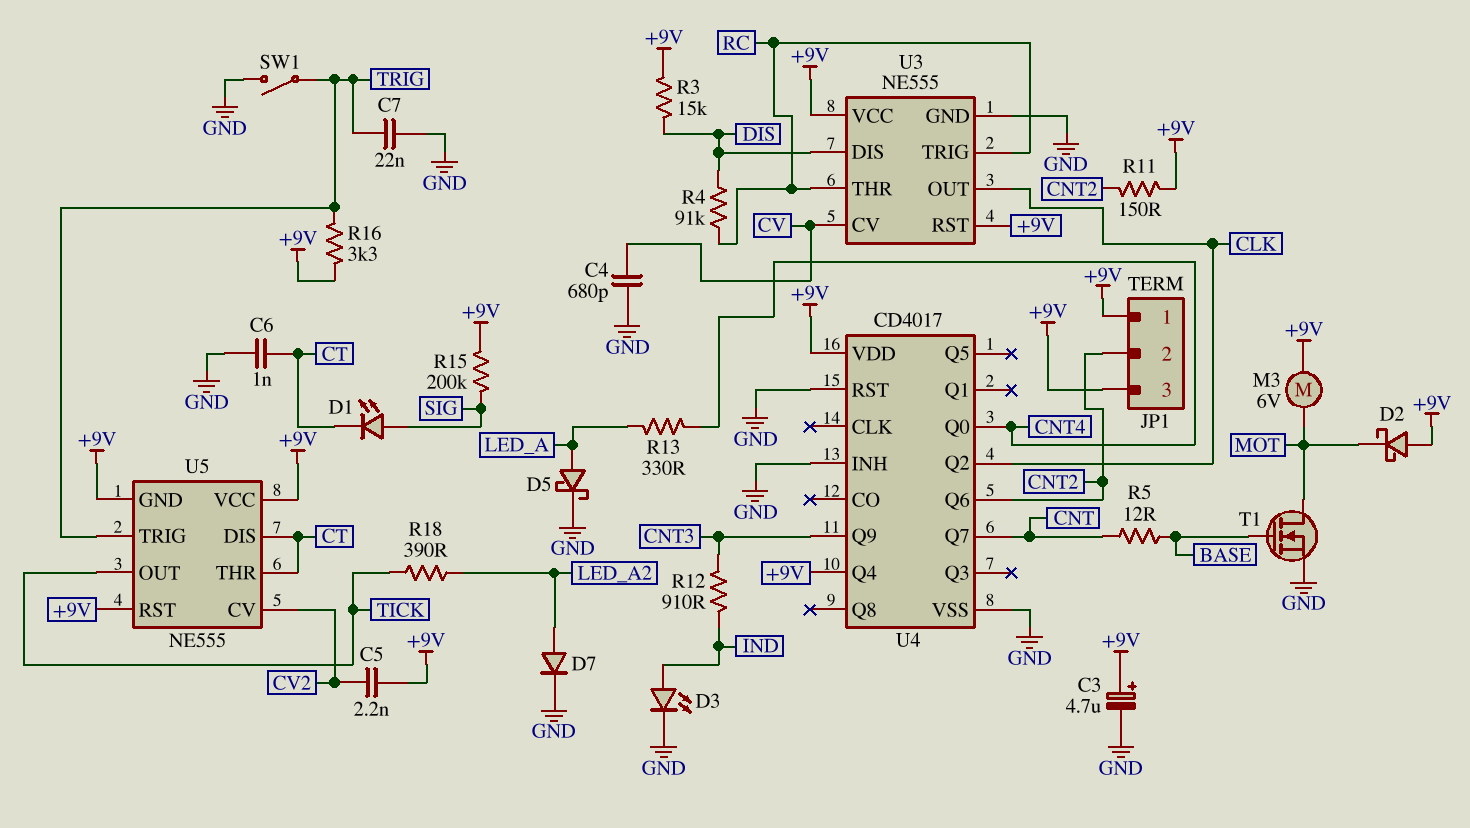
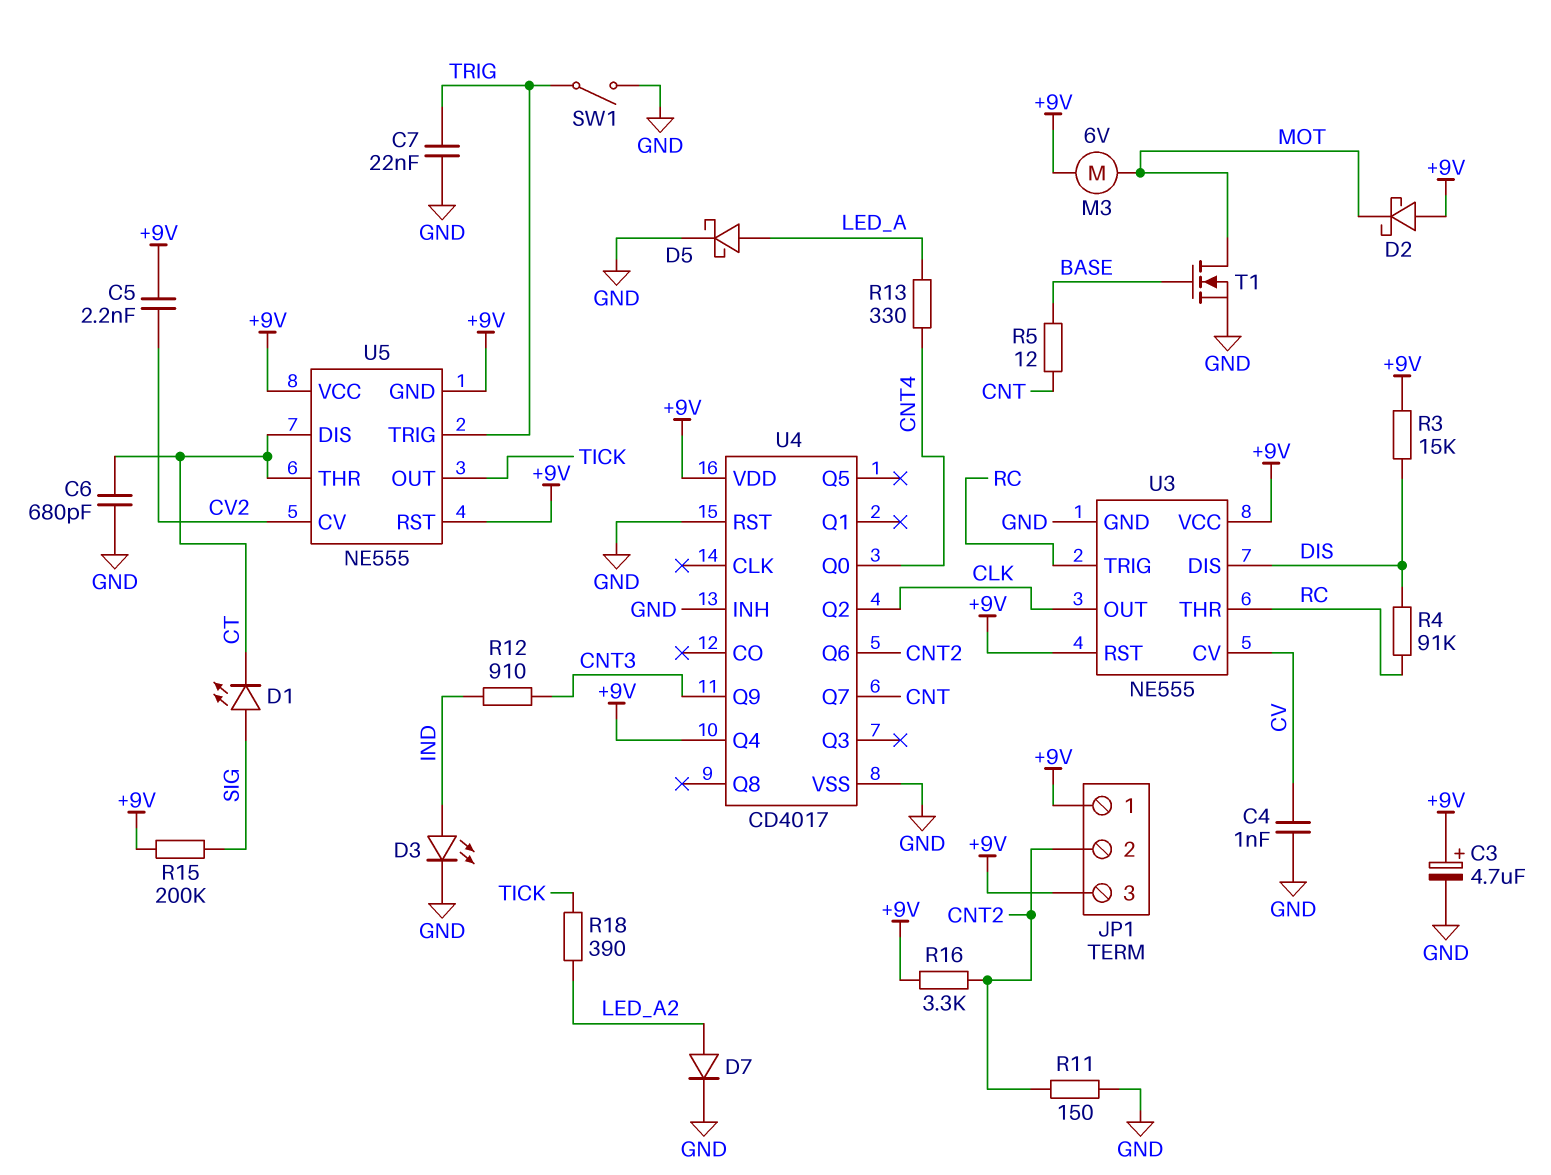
C4: 680pF (CV, GND) -> 1nF (CV, GND)
C6: 1nF (CT, GND) -> 680pF (CT, GND)
R11: 150 (+9V, CNT2) -> 150 (CNT2, GND)
R16: 3.3k (+9V, TRIG) -> 3.3k (+9V, CNT2)

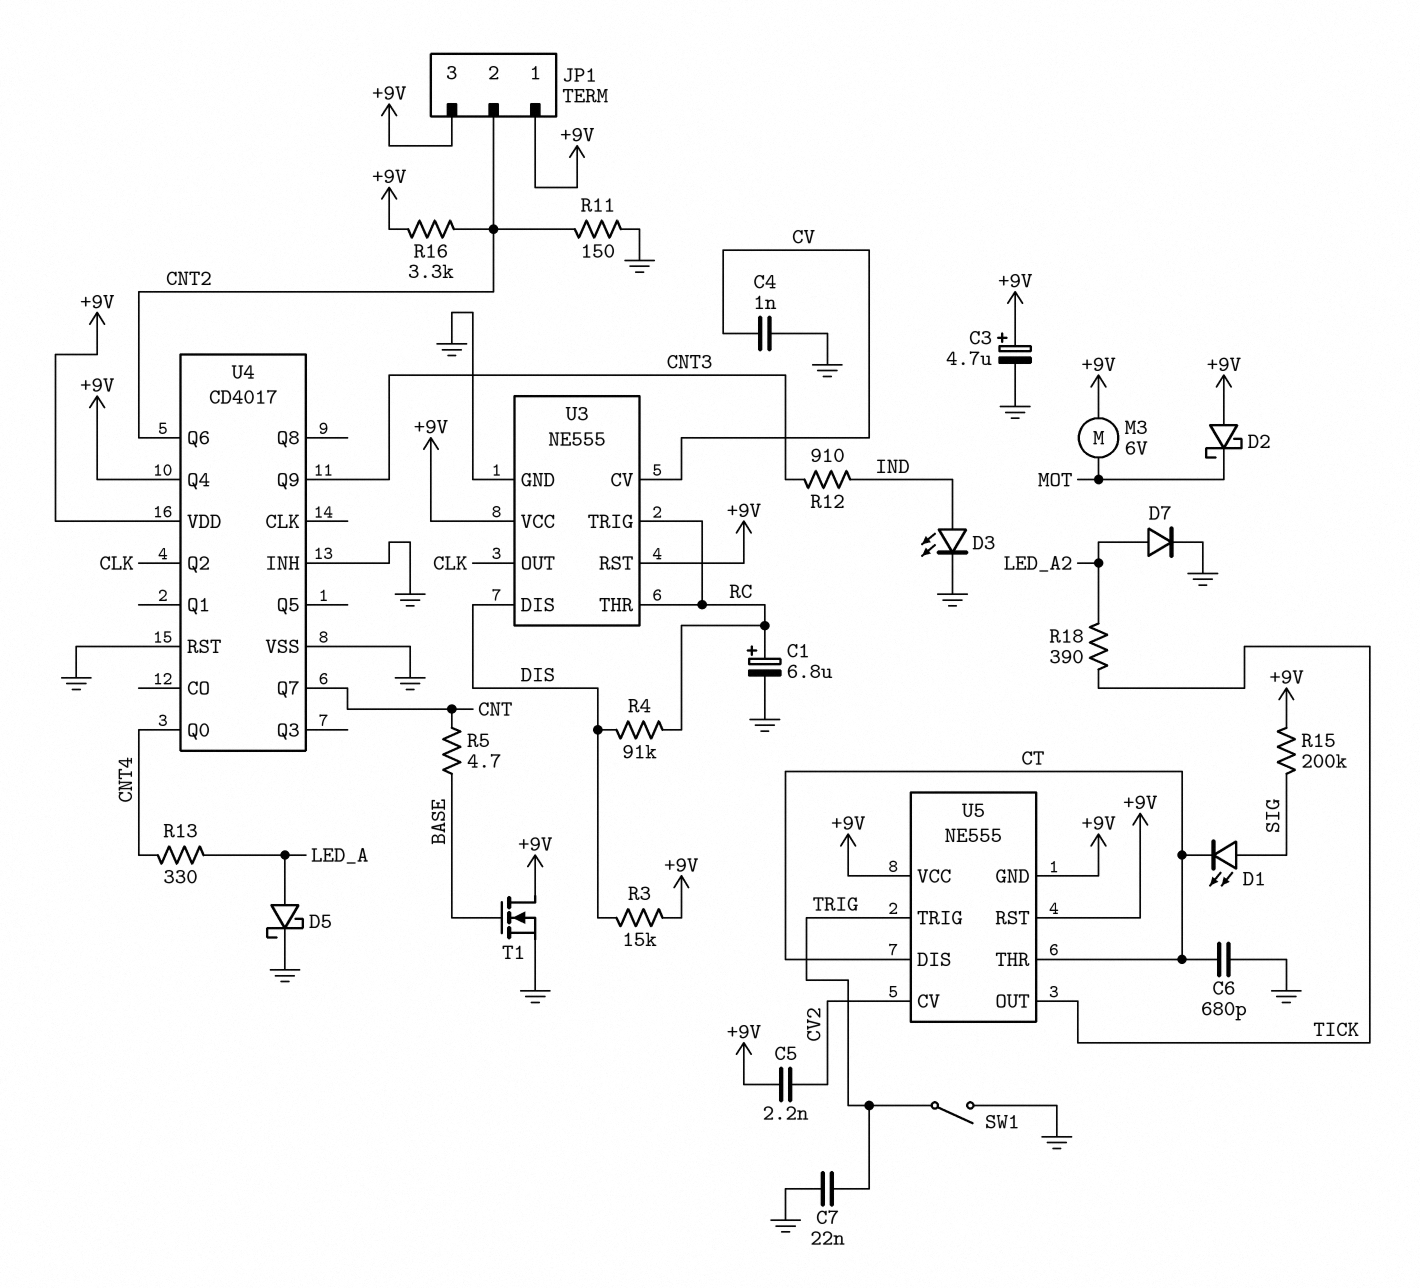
C1: none -> 6.8uF (plus RC, minus GND)
R5: 12 (BASE, CNT) -> 4.7 (BASE, CNT)
T1: NMOS (G BASE, D MOT, S GND) -> NMOS (G BASE, D +9V, S GND)

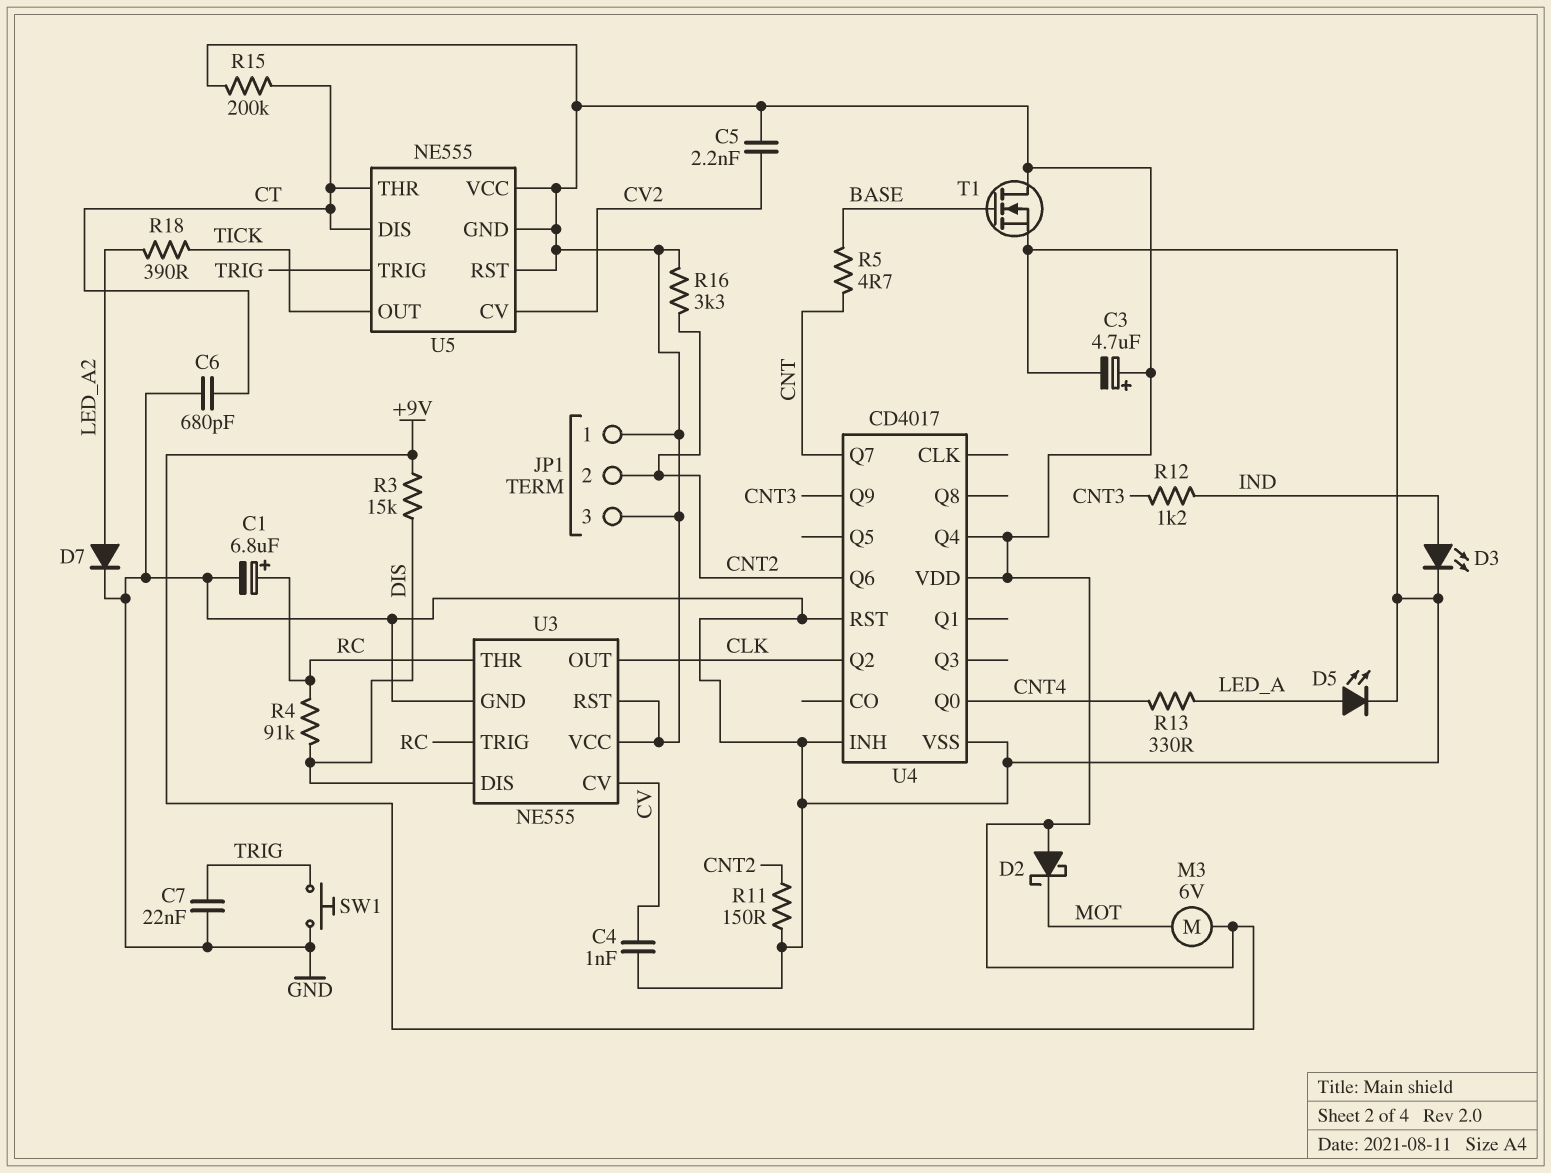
D1: LED (A SIG, K CT) -> none
D5: schottky (A LED_A, K GND) -> LED (A LED_A, K GND)
R12: 910 (CNT3, IND) -> 1.2k (CNT3, IND)
R15: 200k (+9V, SIG) -> 200k (+9V, CT)
SW1: switch (GND, TRIG) -> button (GND, TRIG)

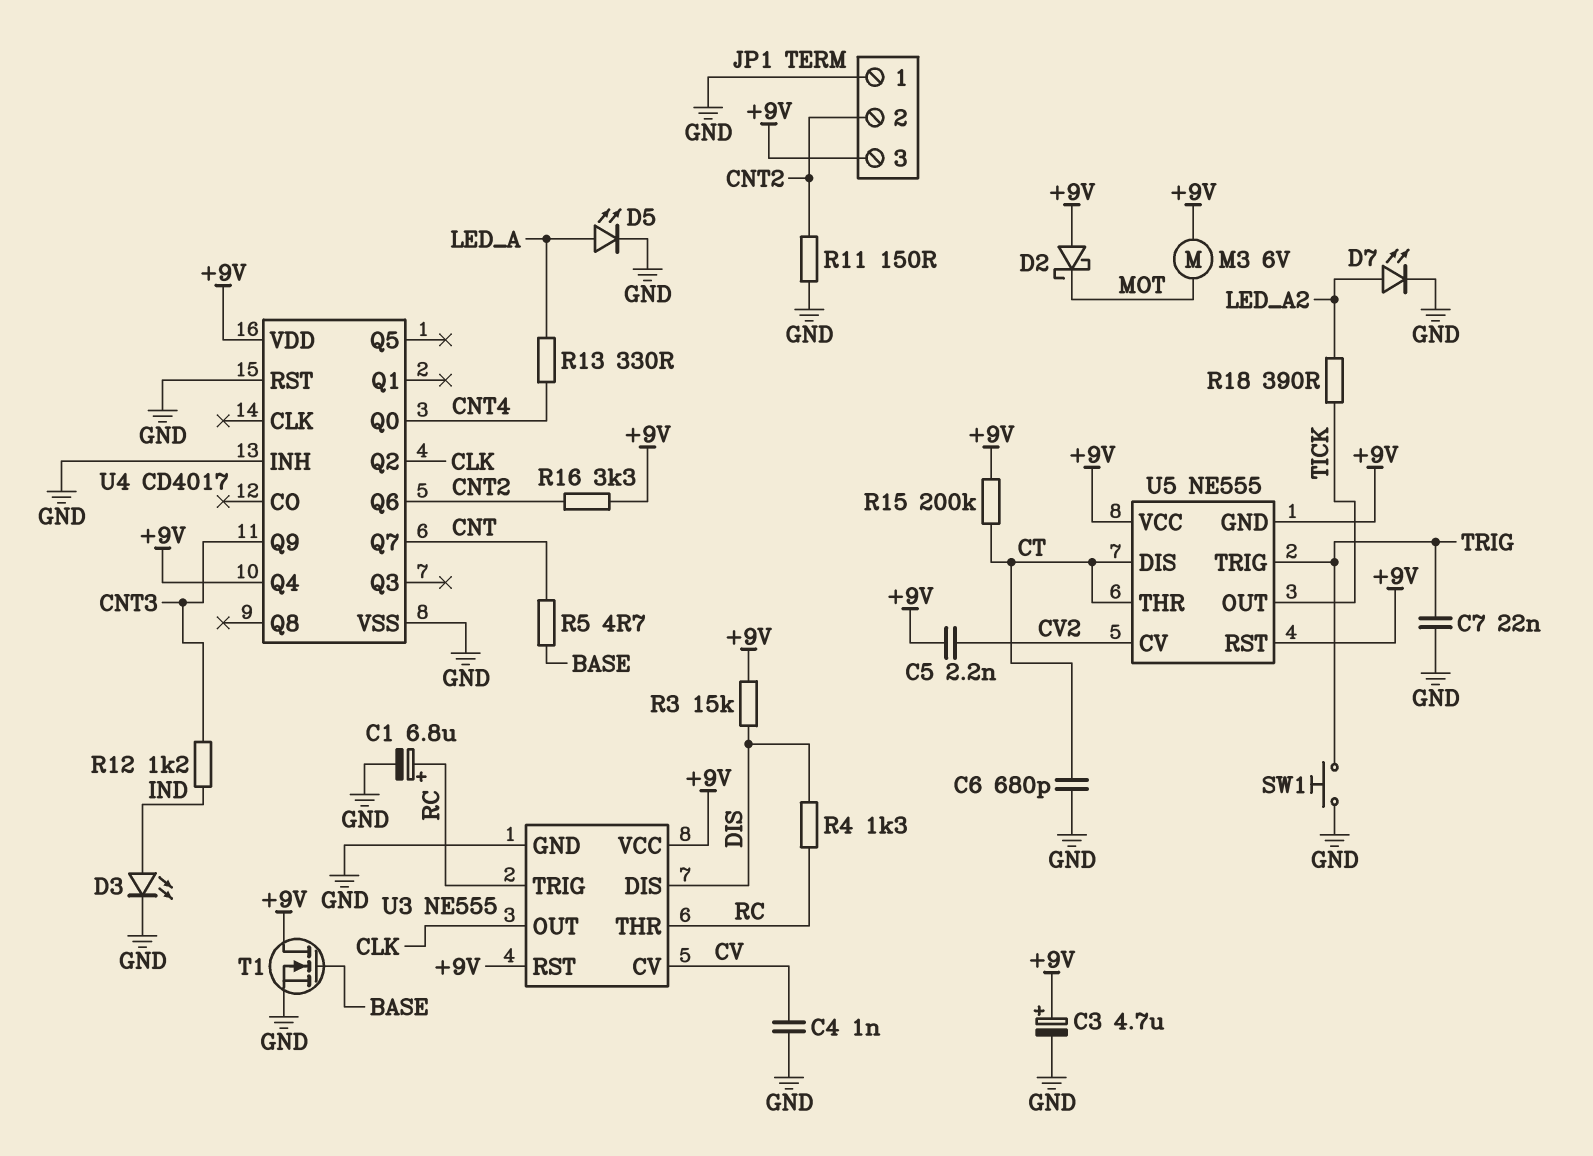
D7: diode (A LED_A2, K GND) -> LED (A LED_A2, K GND)
JP1 pin 1: +9V -> GND
R4: 91k (DIS, RC) -> 1.3k (DIS, RC)

